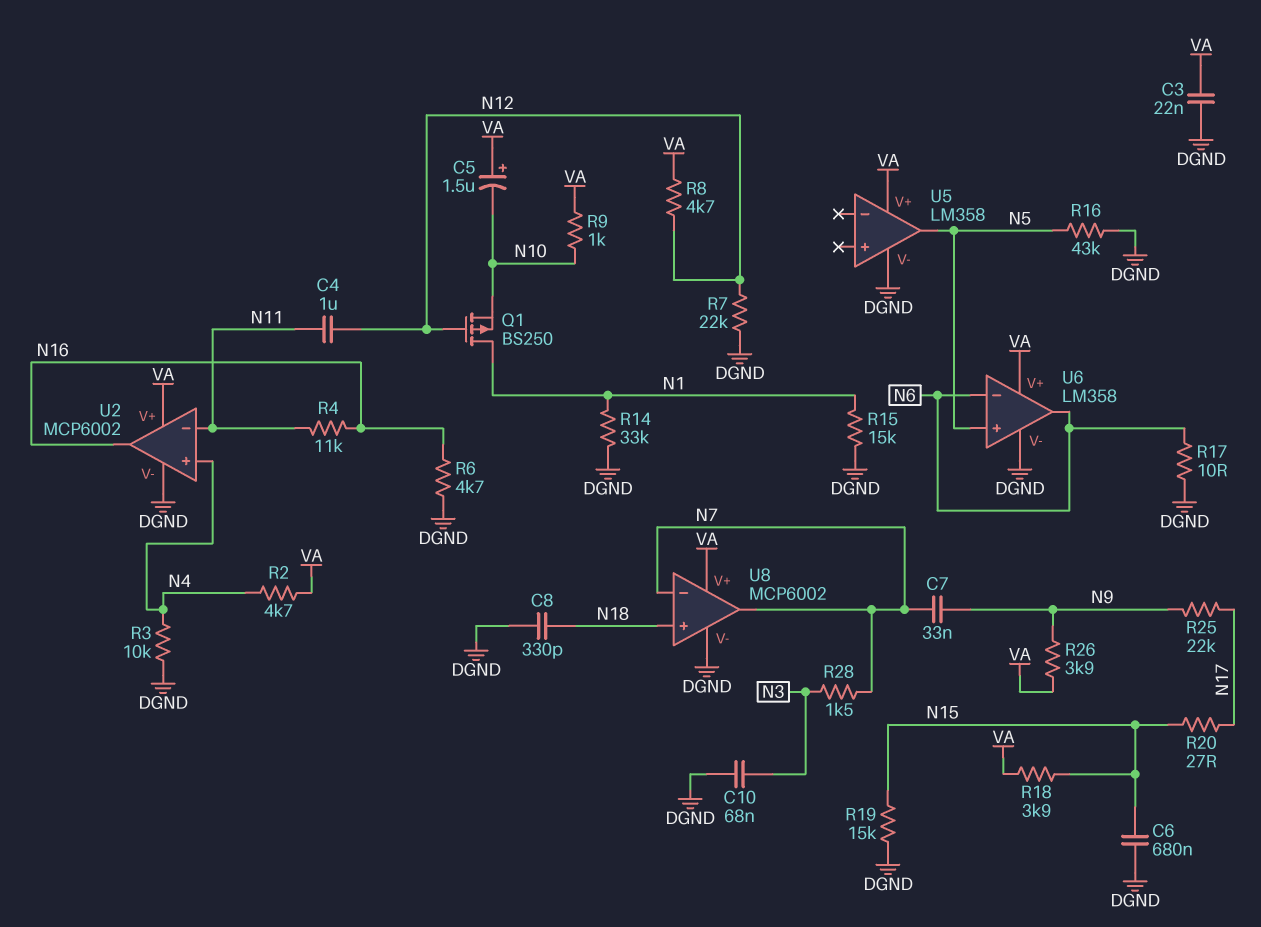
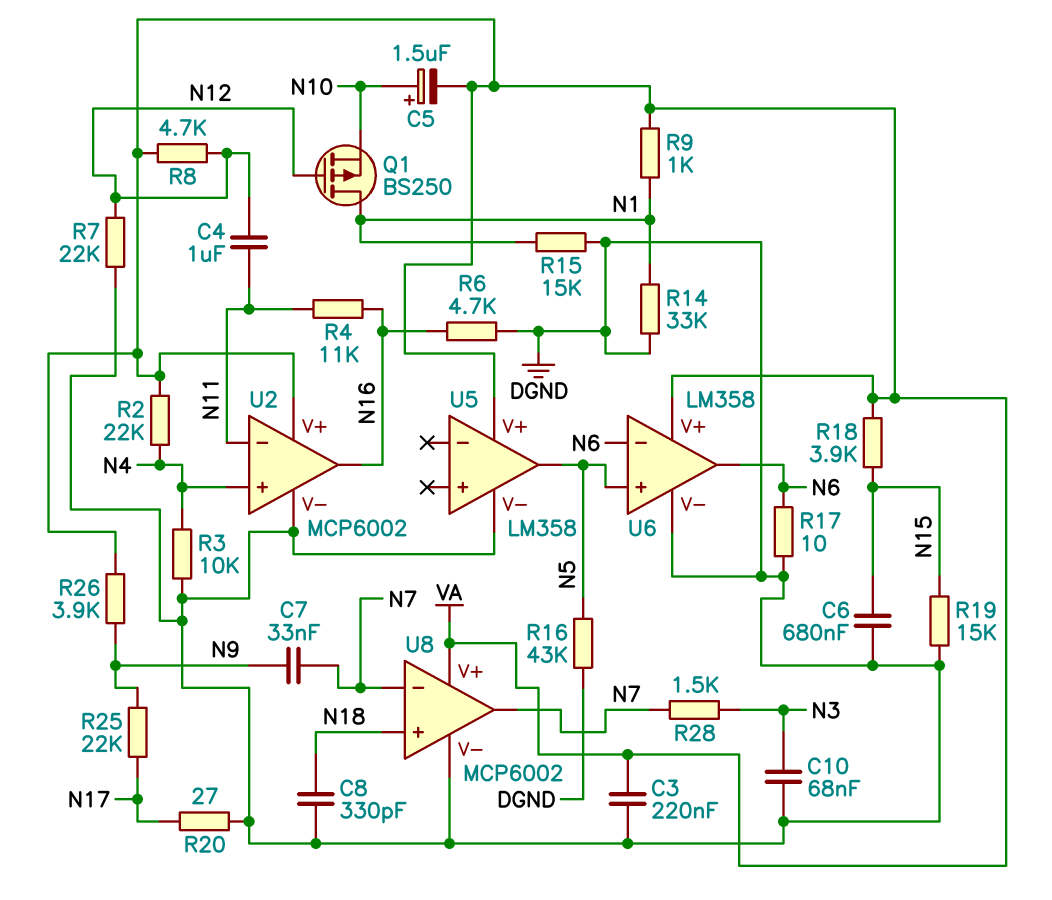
C3: 22nF (DGND, VA) -> 220nF (DGND, VA)
C5: 1.5uF (plus VA, minus N10) -> 1.5uF (plus N10, minus VA)
R2: 4.7k (N4, VA) -> 22k (N4, VA)
R9: 1k (N10, VA) -> 1k (N1, VA)
R20: 27 (N15, N17) -> 27 (DGND, N17)

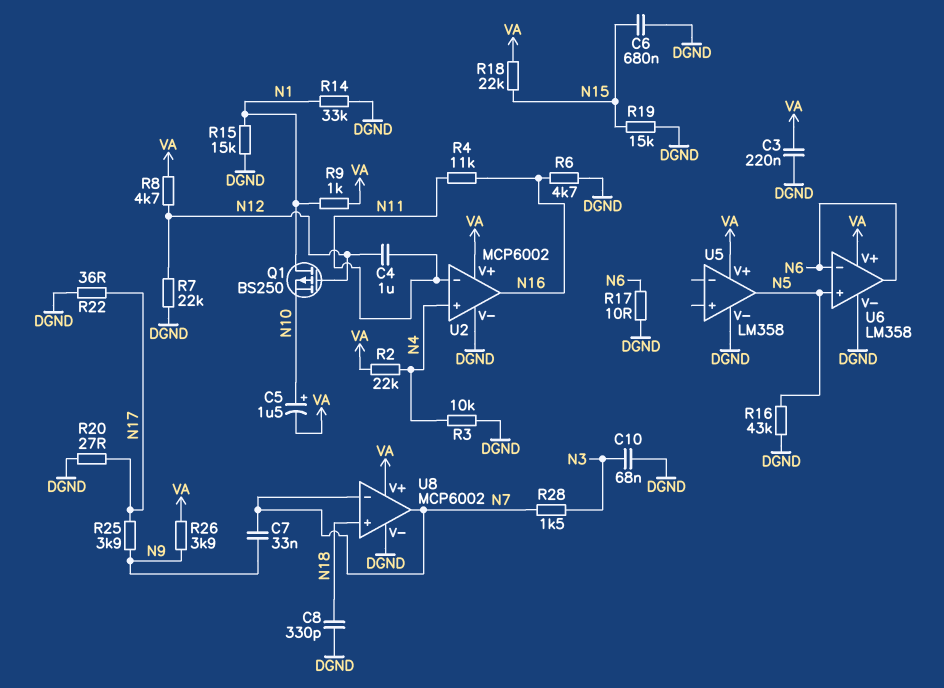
R18: 3.9k (N15, VA) -> 22k (N15, VA)
R22: none -> 36 (DGND, N17)
R25: 22k (N9, N17) -> 3.9k (N9, N17)

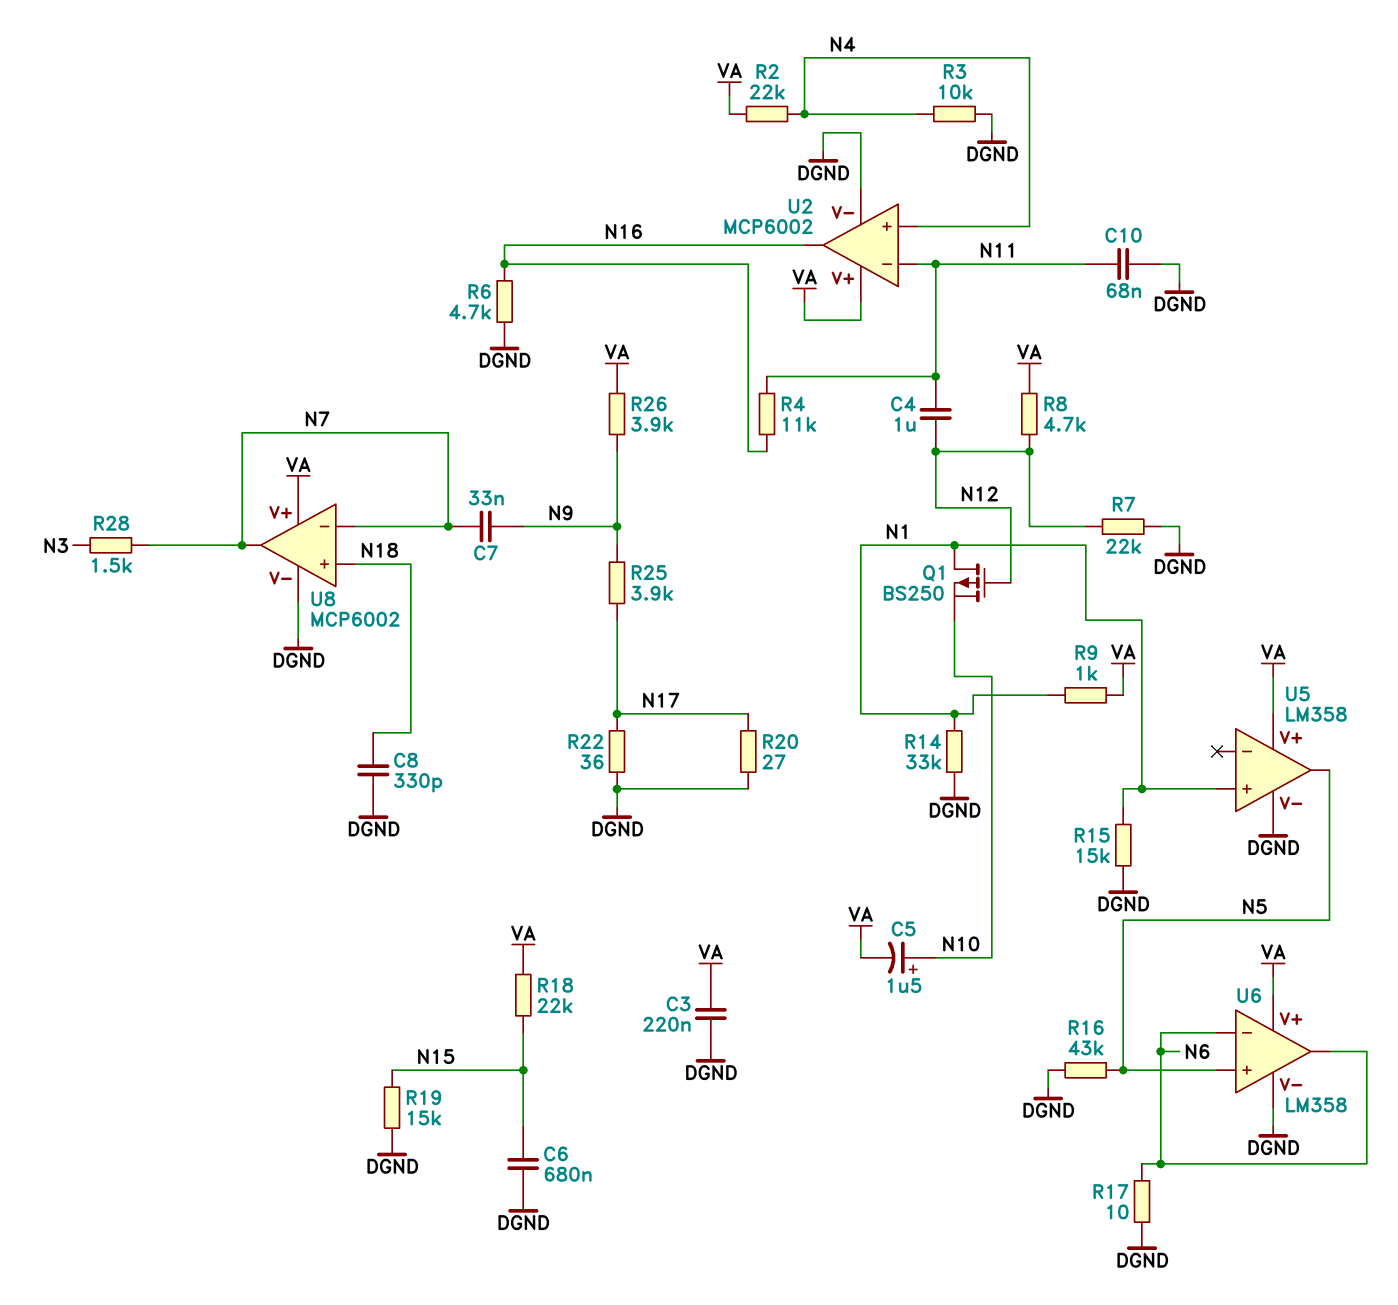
C10: 68nF (DGND, N3) -> 68nF (DGND, N11)
U5 pin in+: none -> N1

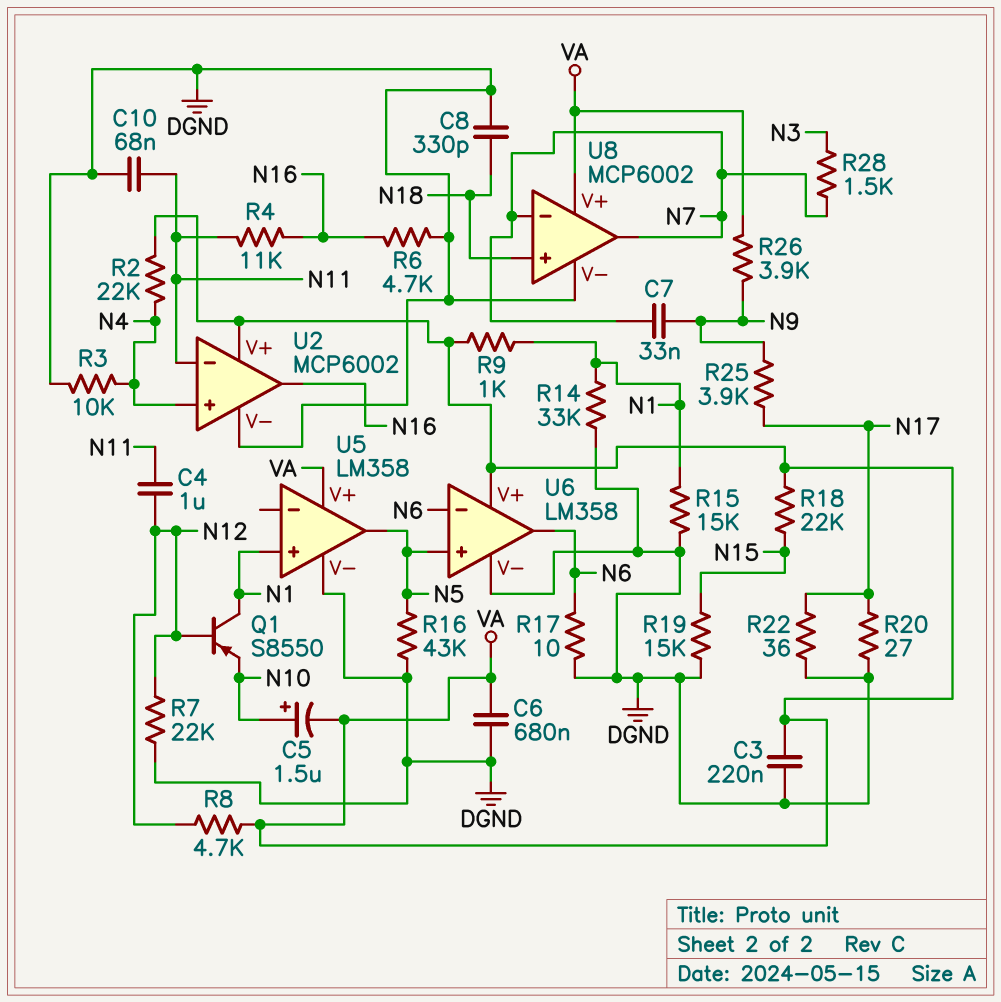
C6: 680nF (DGND, N15) -> 680nF (DGND, VA)
Q1: PMOS BS250 (G N12, D N1, S N10) -> PNP S8550 (B N12, C N1, E N10)

